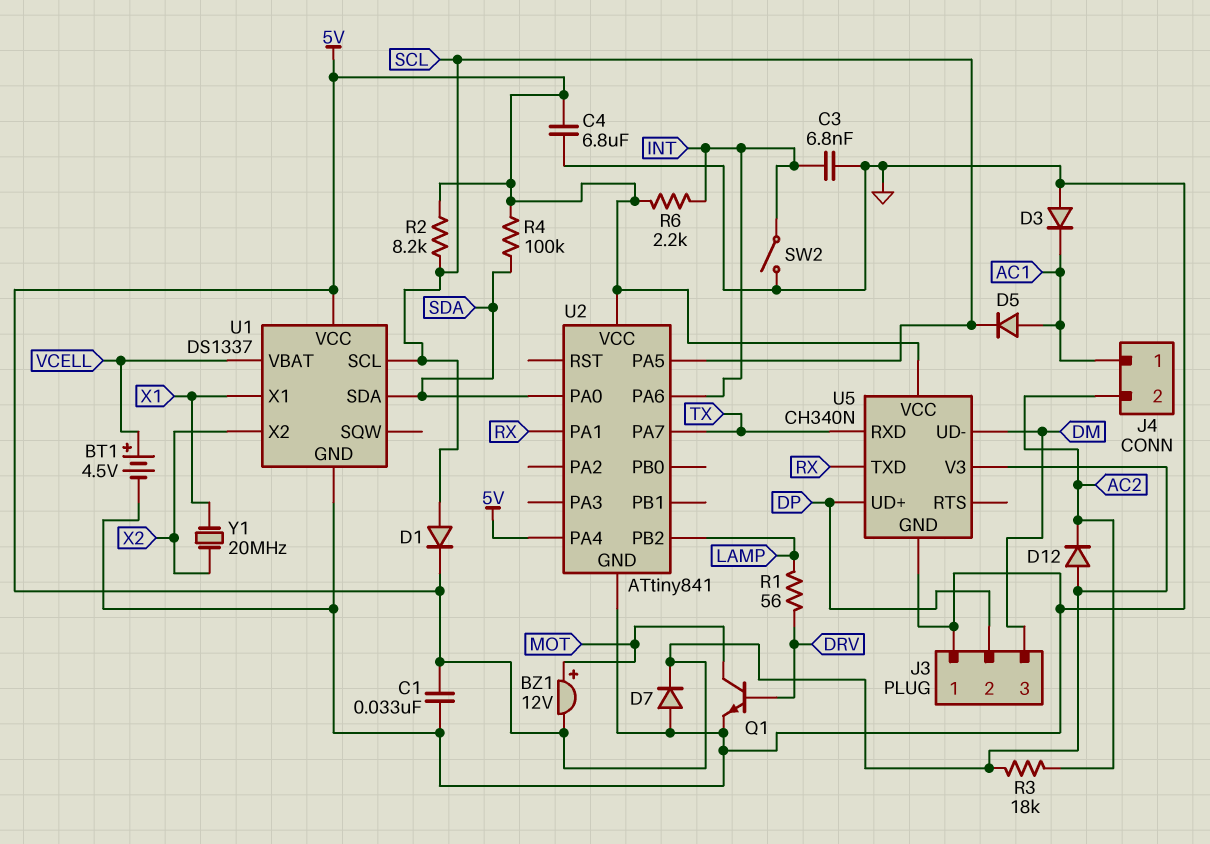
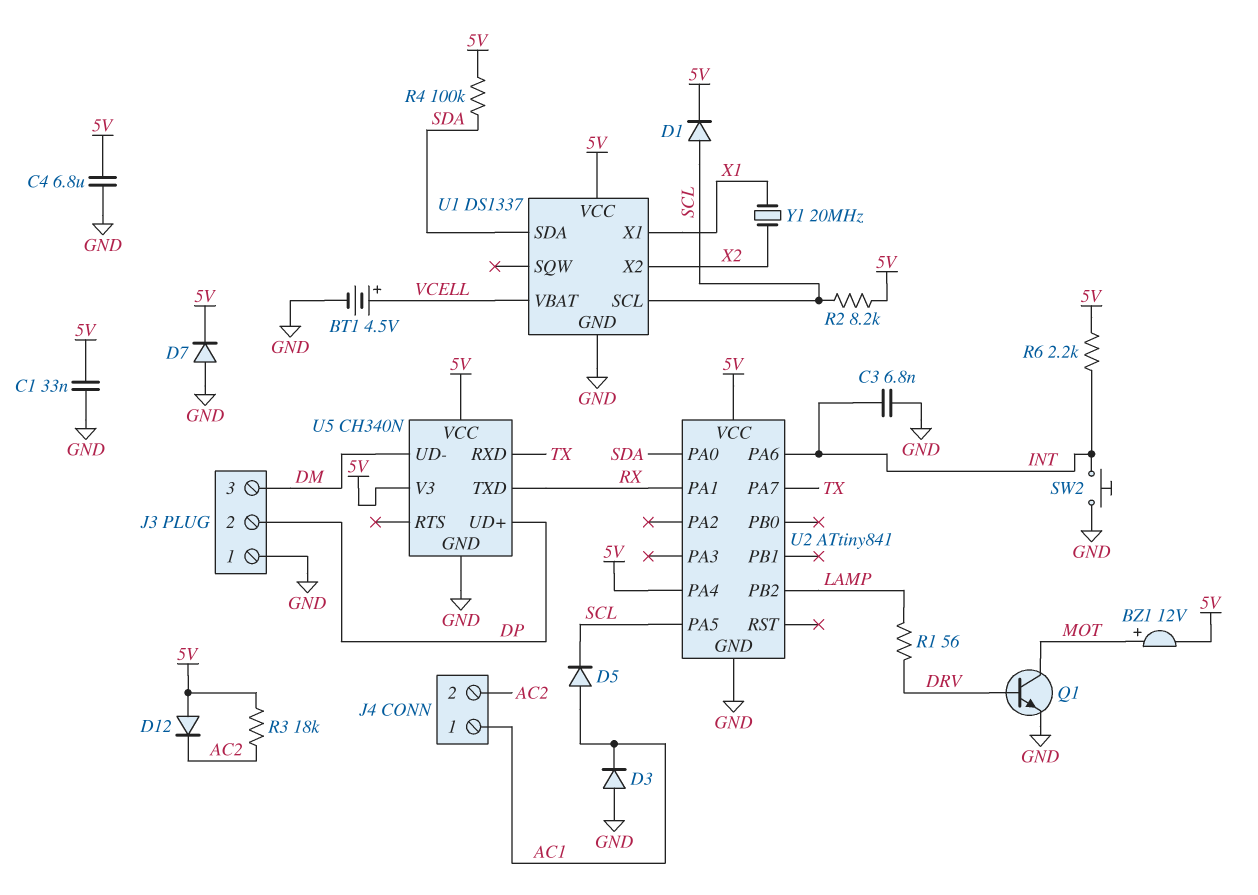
SW2: switch (GND, INT) -> button (GND, INT)

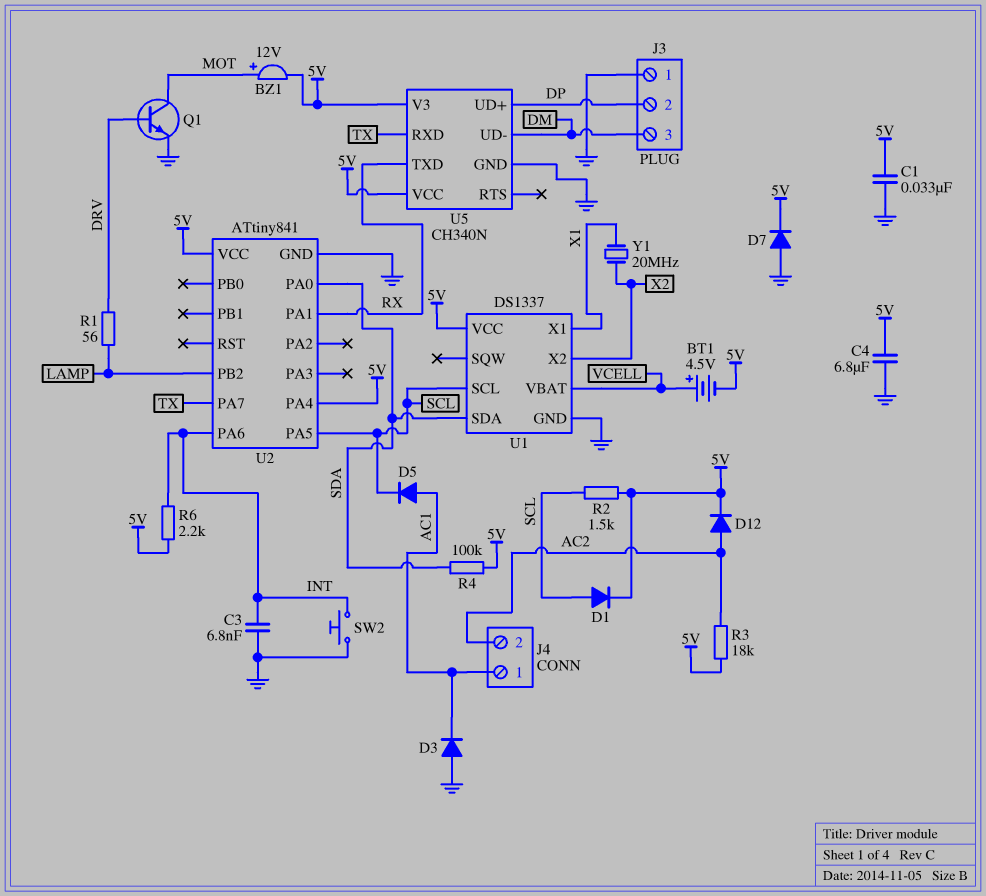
BT1: 4.5V (plus VCELL, minus GND) -> 4.5V (plus VCELL, minus 5V)
D12: diode (A 5V, K AC2) -> diode (A AC2, K 5V)
R2: 8.2k (5V, SCL) -> 1.5k (5V, SCL)

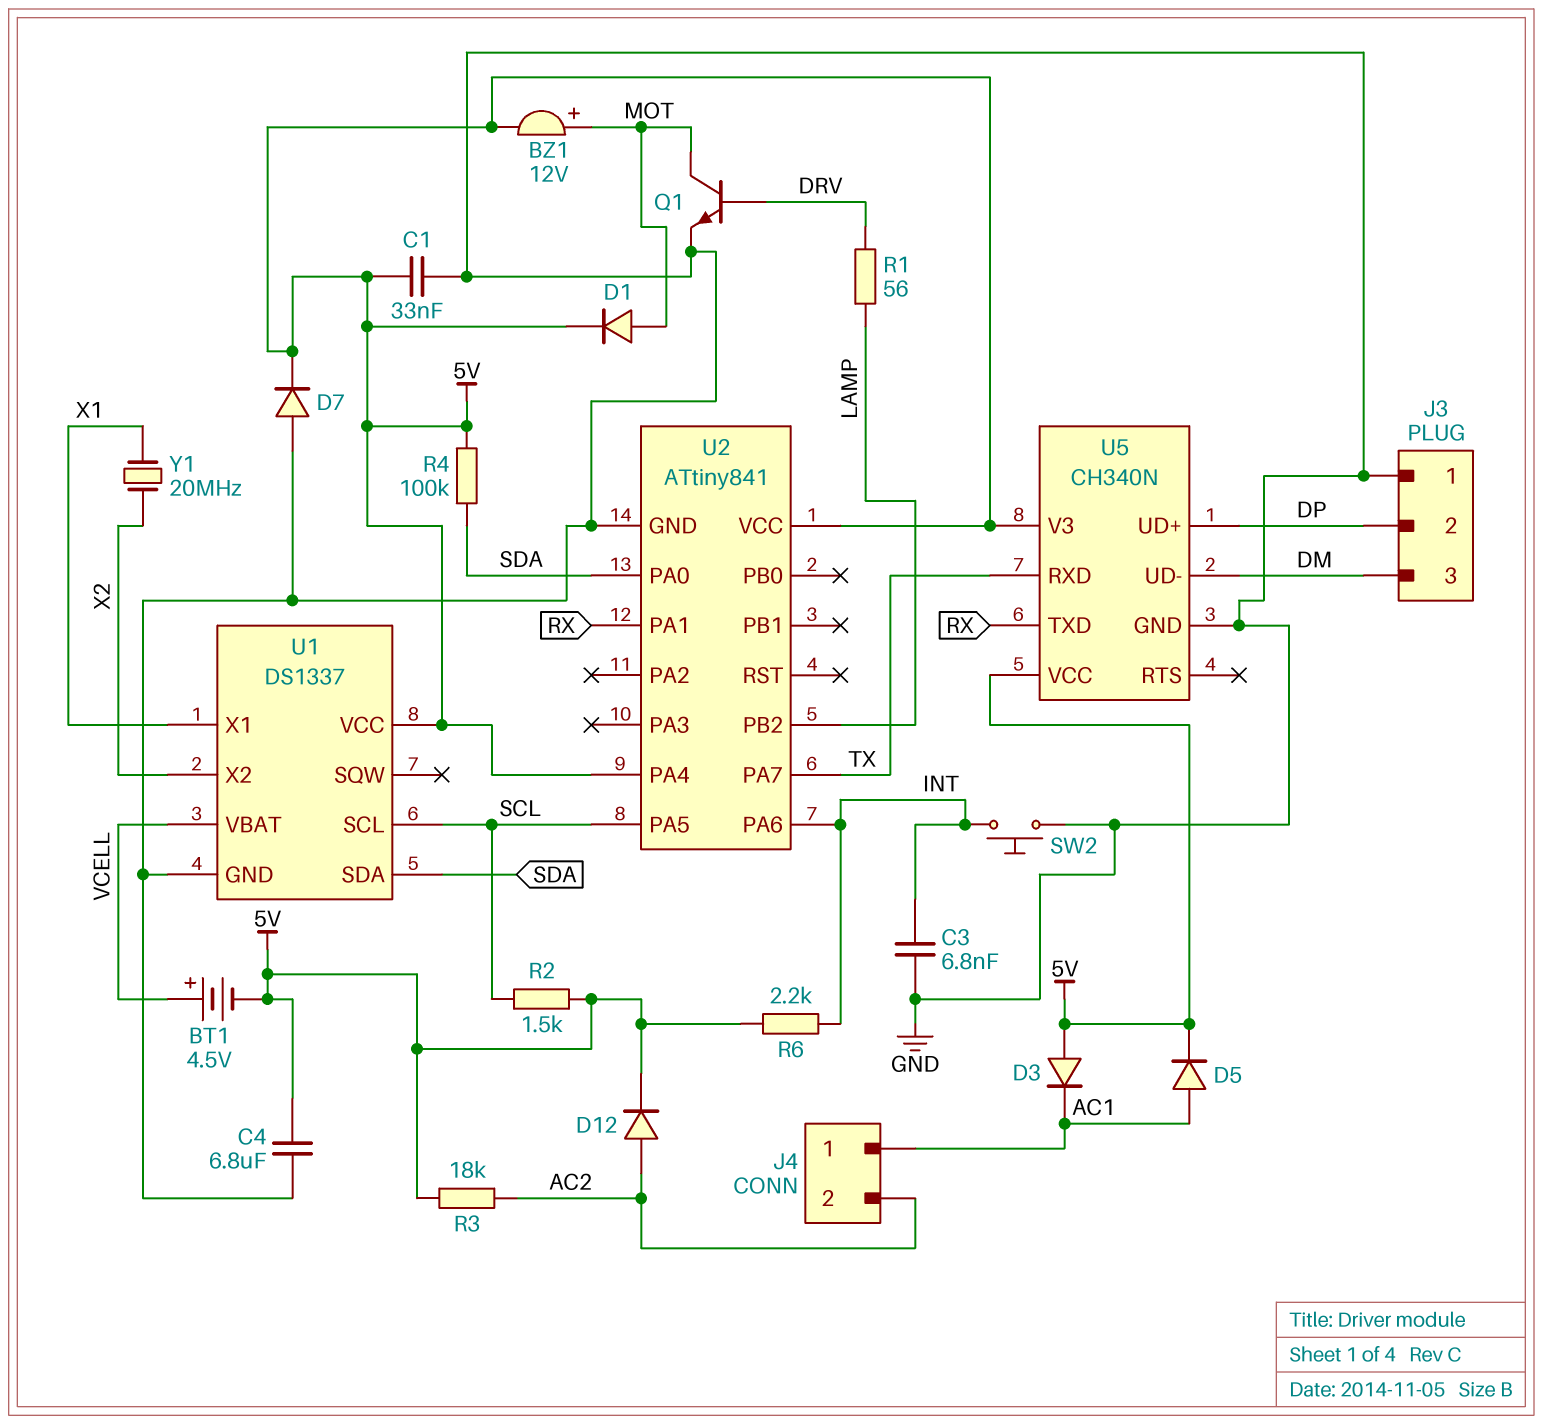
D1: diode (A SCL, K 5V) -> diode (A MOT, K 5V)
D3: diode (A GND, K AC1) -> diode (A 5V, K AC1)
D5: diode (A AC1, K SCL) -> diode (A AC1, K 5V)

